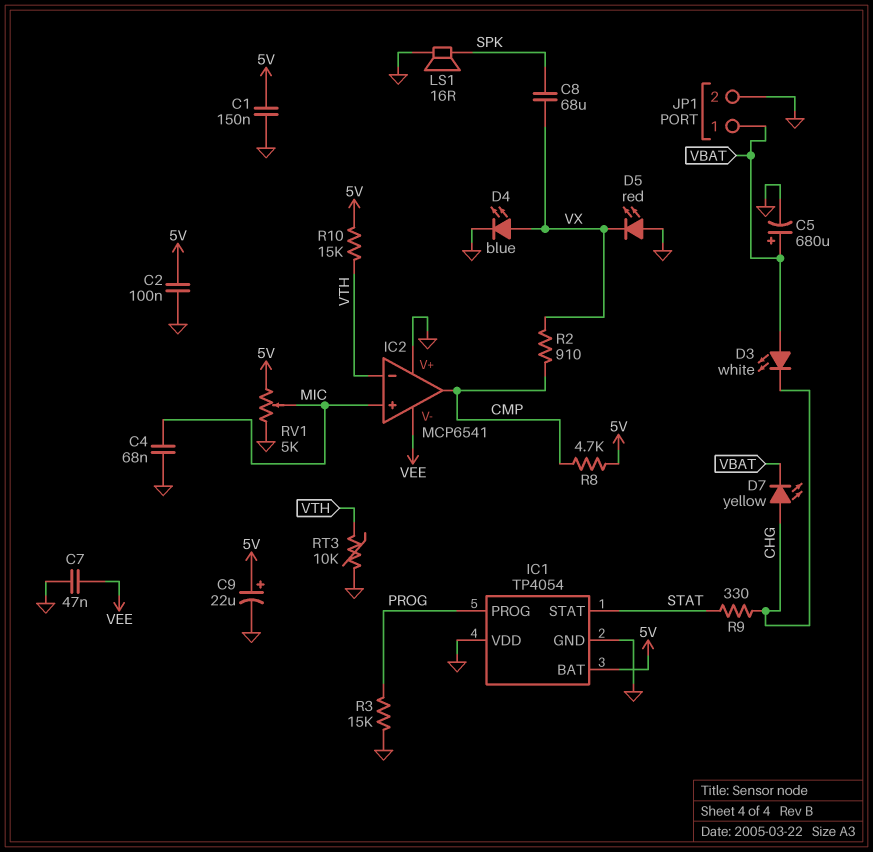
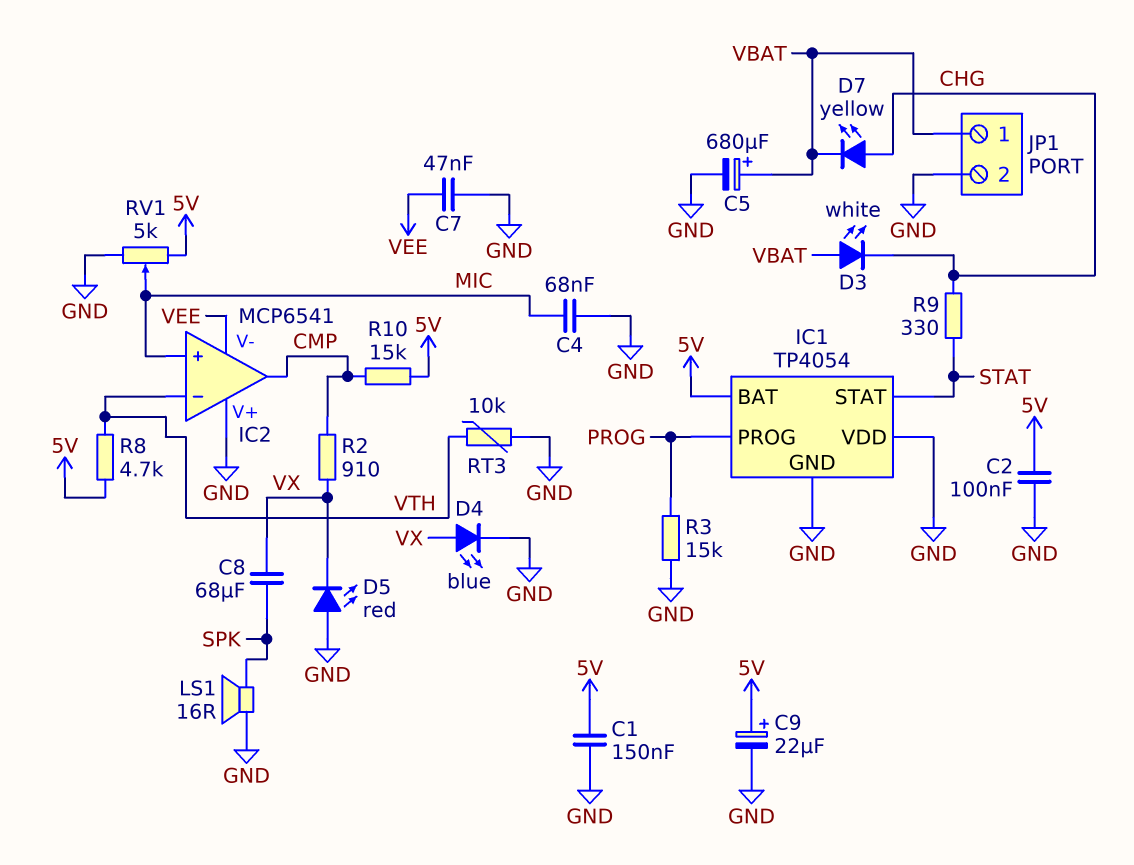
R8: 4.7k (5V, CMP) -> 4.7k (5V, VTH)
R10: 15k (5V, VTH) -> 15k (5V, CMP)

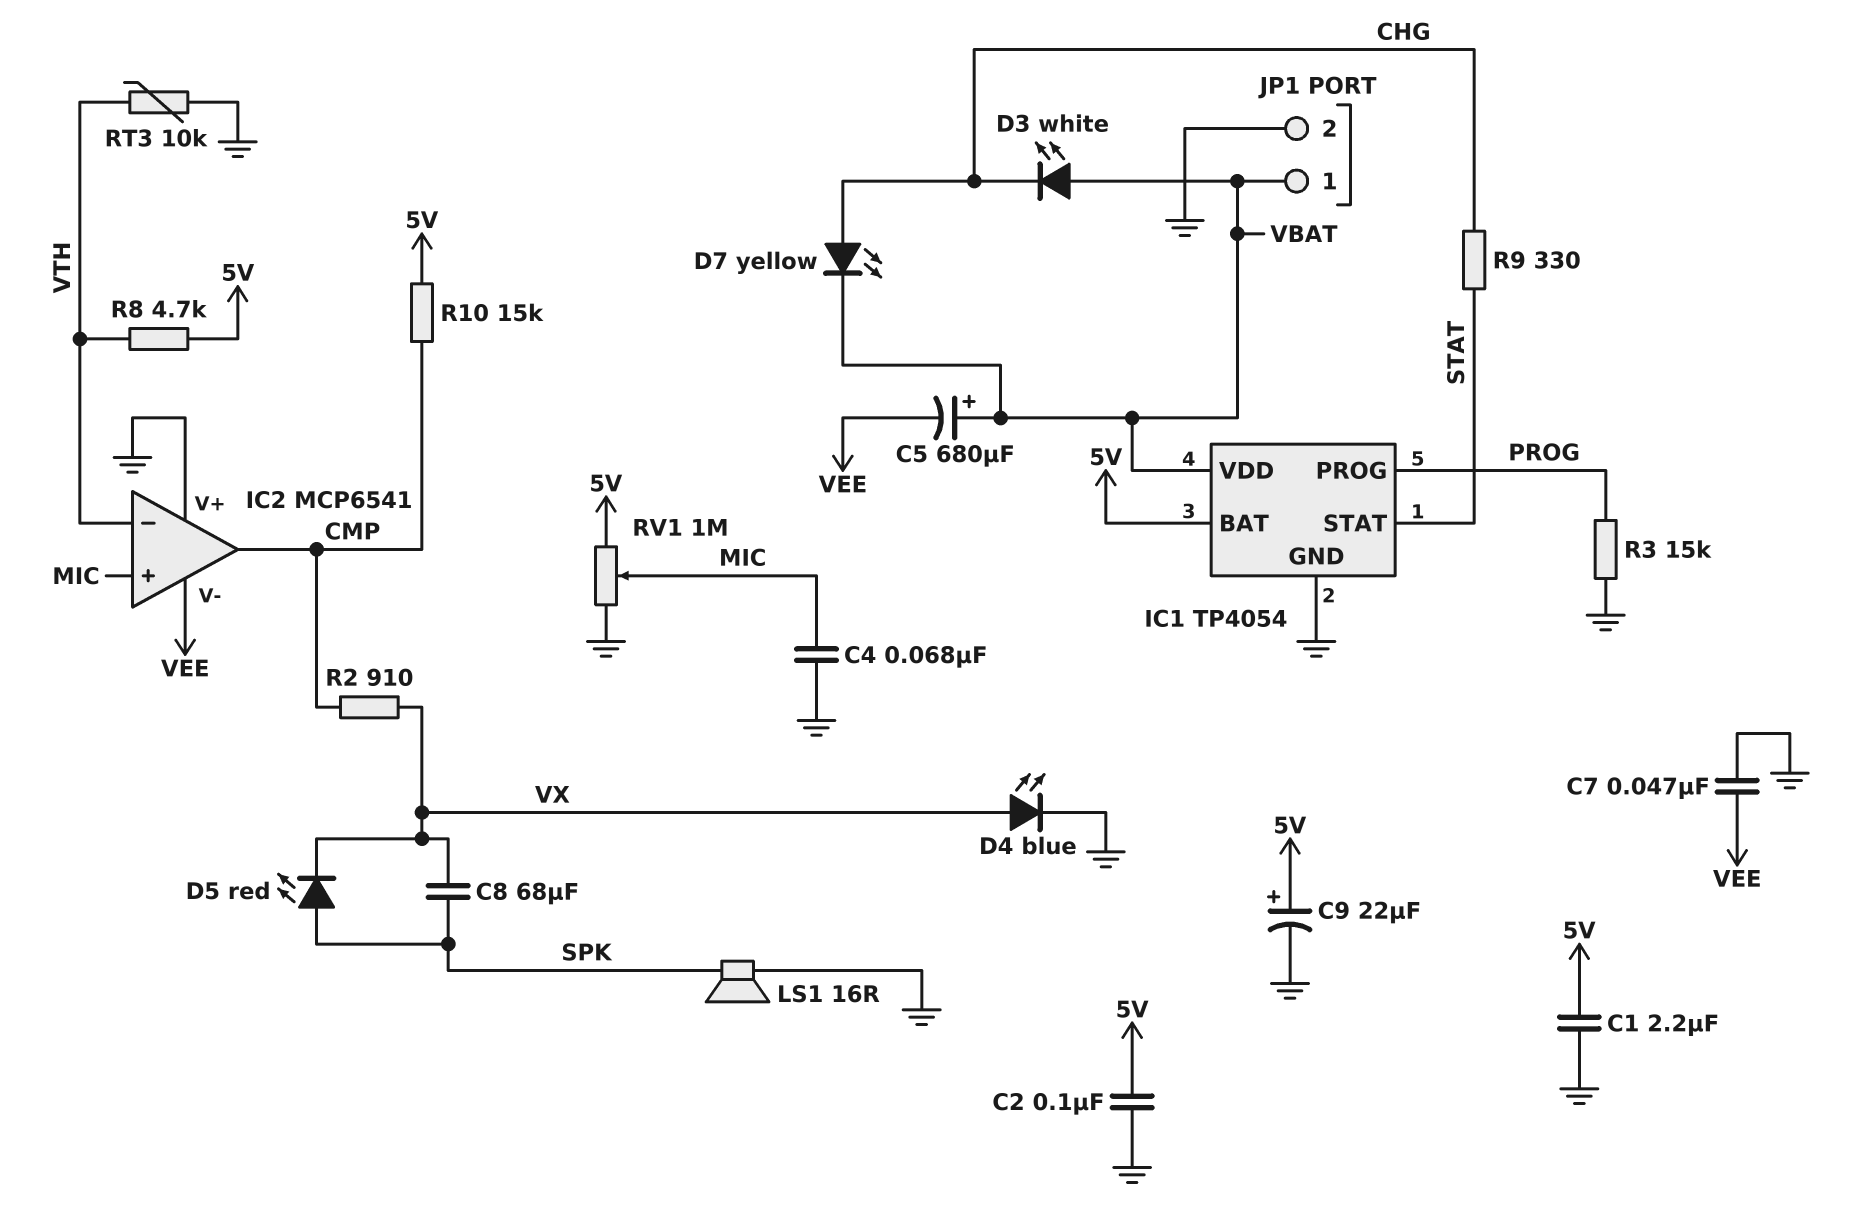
C1: 150nF (5V, GND) -> 2.2uF (5V, GND)
C5: 680uF (plus VBAT, minus GND) -> 680uF (plus VBAT, minus VEE)
D5: LED red (A GND, K VX) -> LED red (A SPK, K VX)
IC1 pin VDD: GND -> VBAT
RV1: 5k (5V, GND, wiper MIC) -> 1M (5V, GND, wiper MIC)

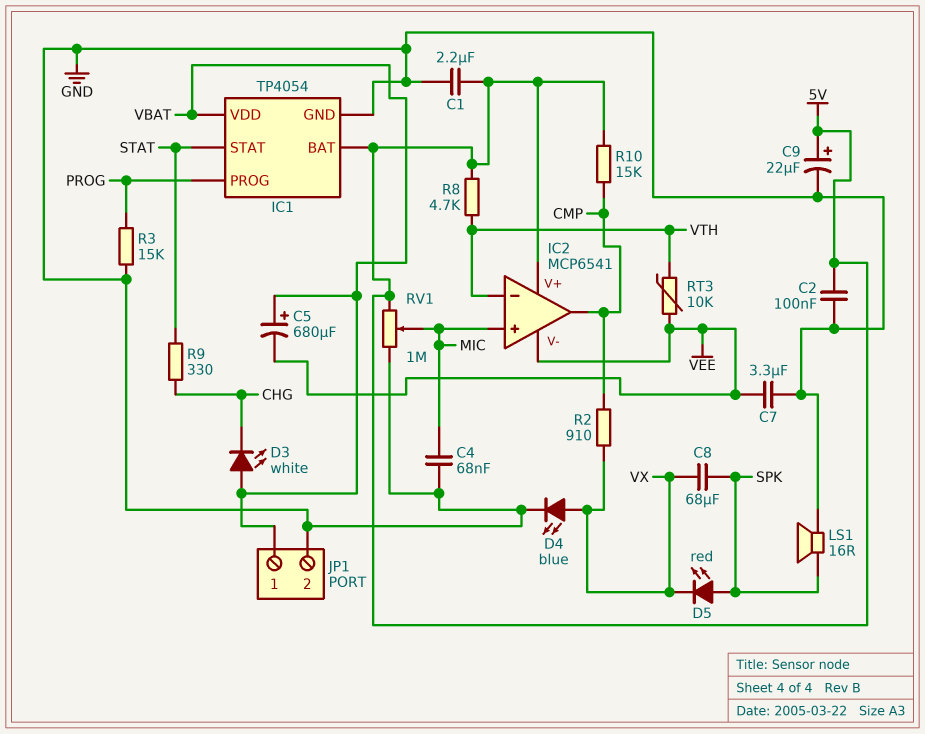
C7: 47nF (GND, VEE) -> 3.3uF (GND, VEE)
D7: LED yellow (A CHG, K VBAT) -> none
IC2 pin V+: GND -> 5V
RT3: 10k (GND, VTH) -> 10k (VEE, VTH)

